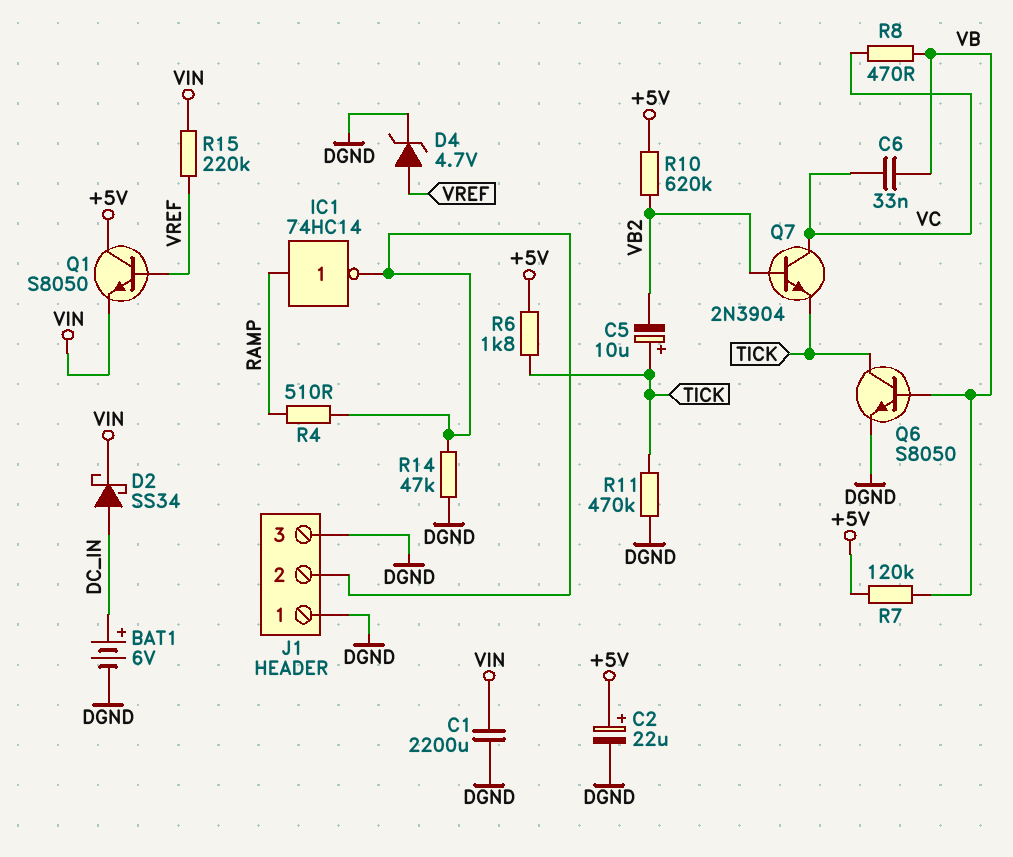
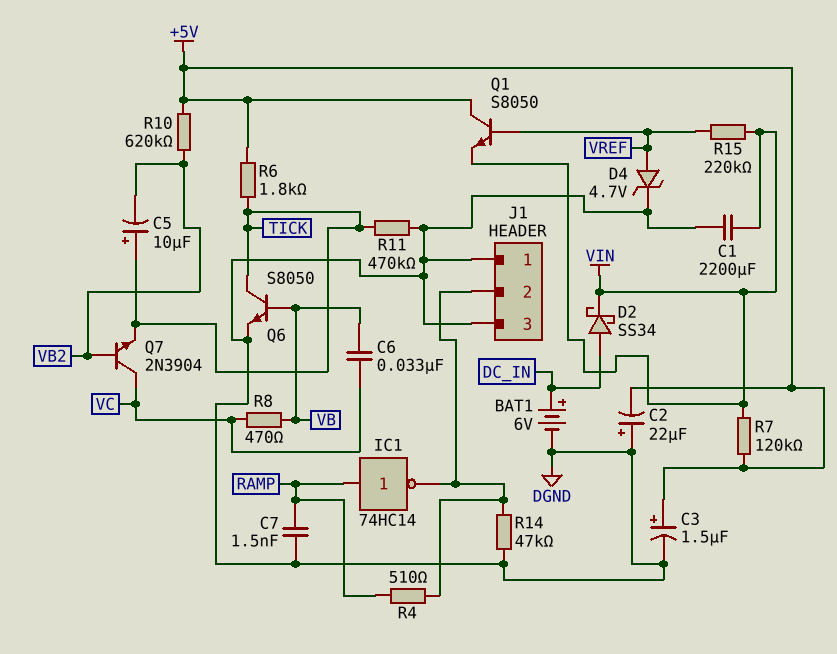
C2: 22uF (plus +5V, minus DGND) -> 22uF (plus DGND, minus +5V)
C3: none -> 1.5uF (plus +5V, minus DGND)
C7: none -> 1.5nF (DGND, RAMP)
R7: 120k (+5V, VB) -> 120k (+5V, VIN)

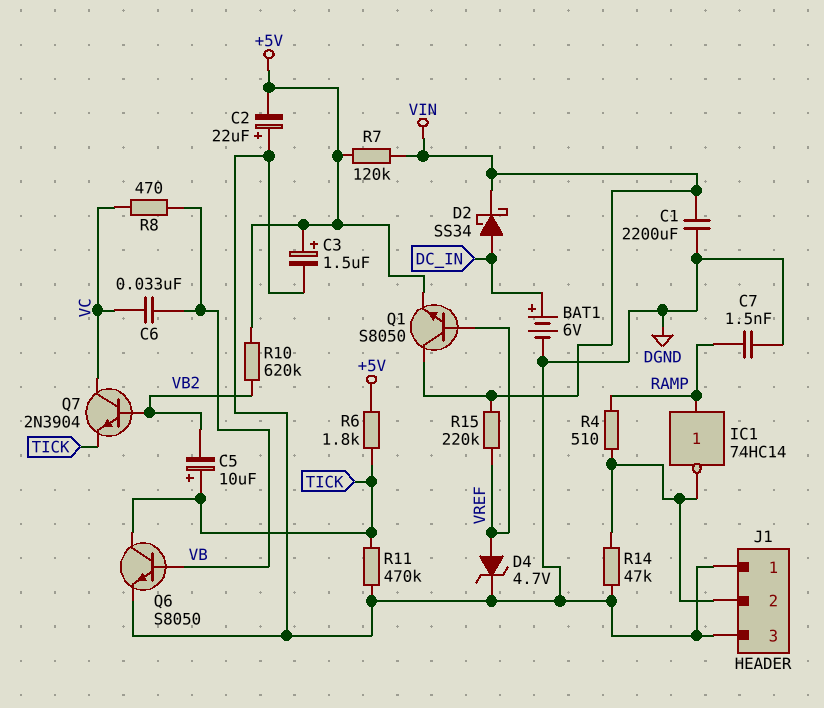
Q1: NPN S8050 (B VREF, C +5V, E VIN) -> NPN S8050 (B VREF, C VIN, E +5V)

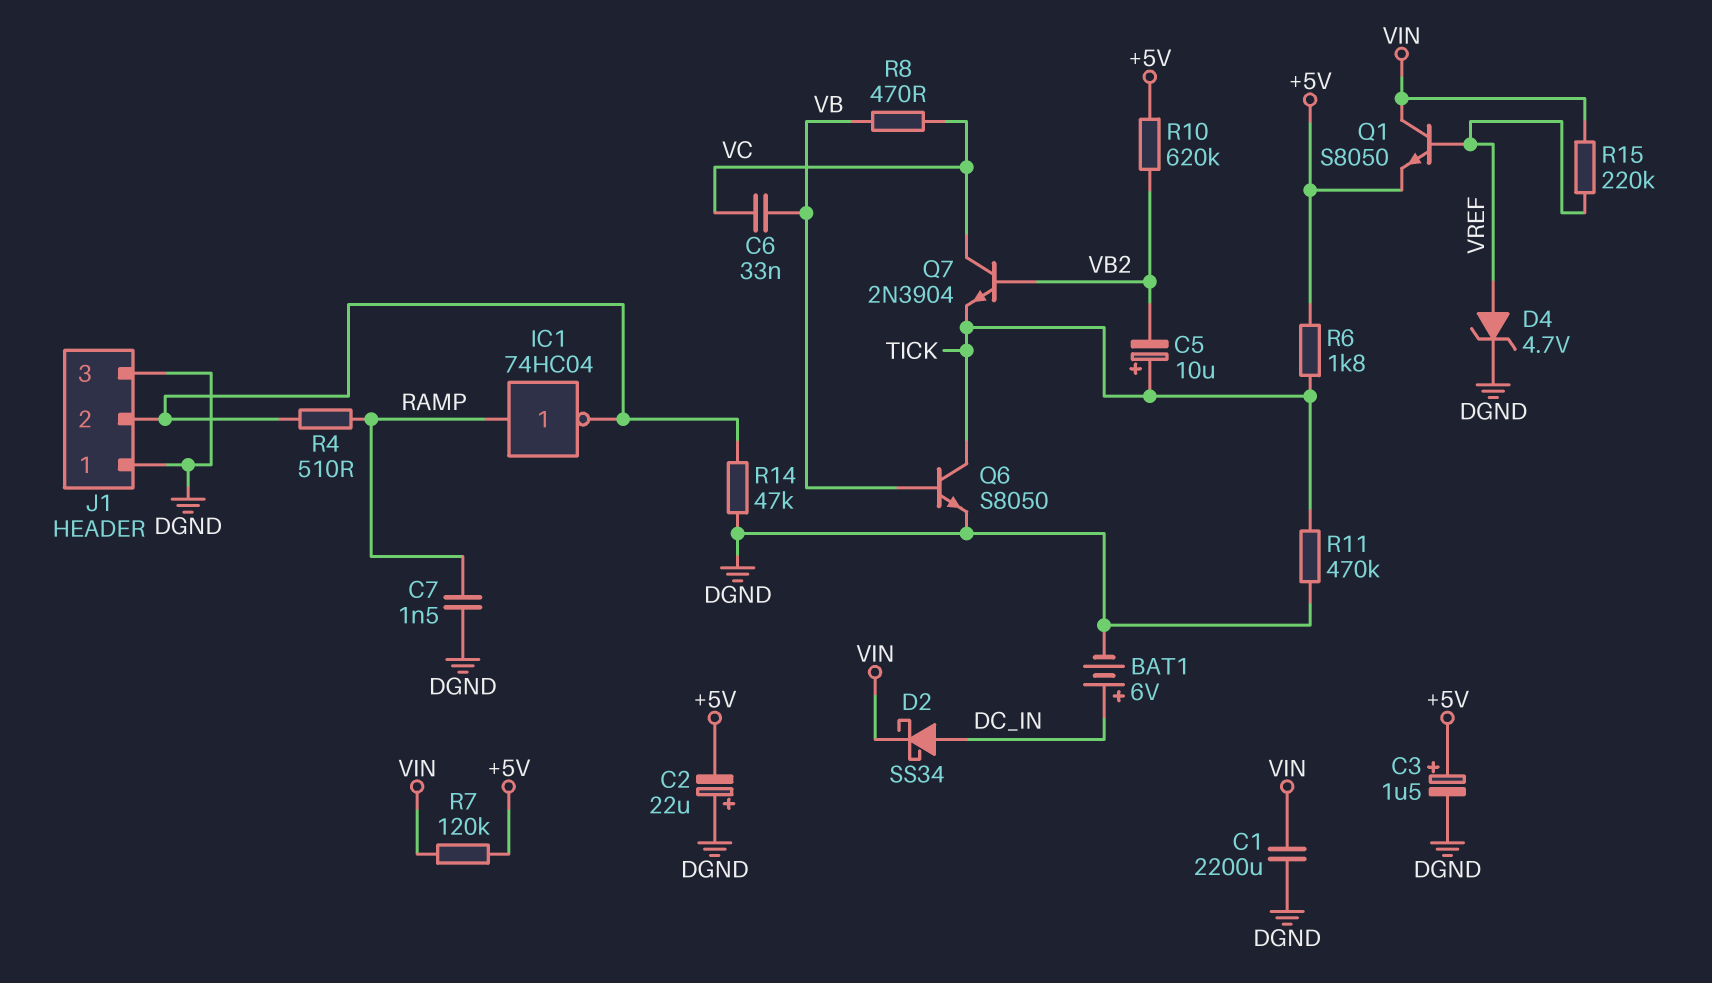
IC1: NOT 74HC14 (in RAMP, out J1/2) -> NOT 74HC04 (in RAMP, out J1/2)

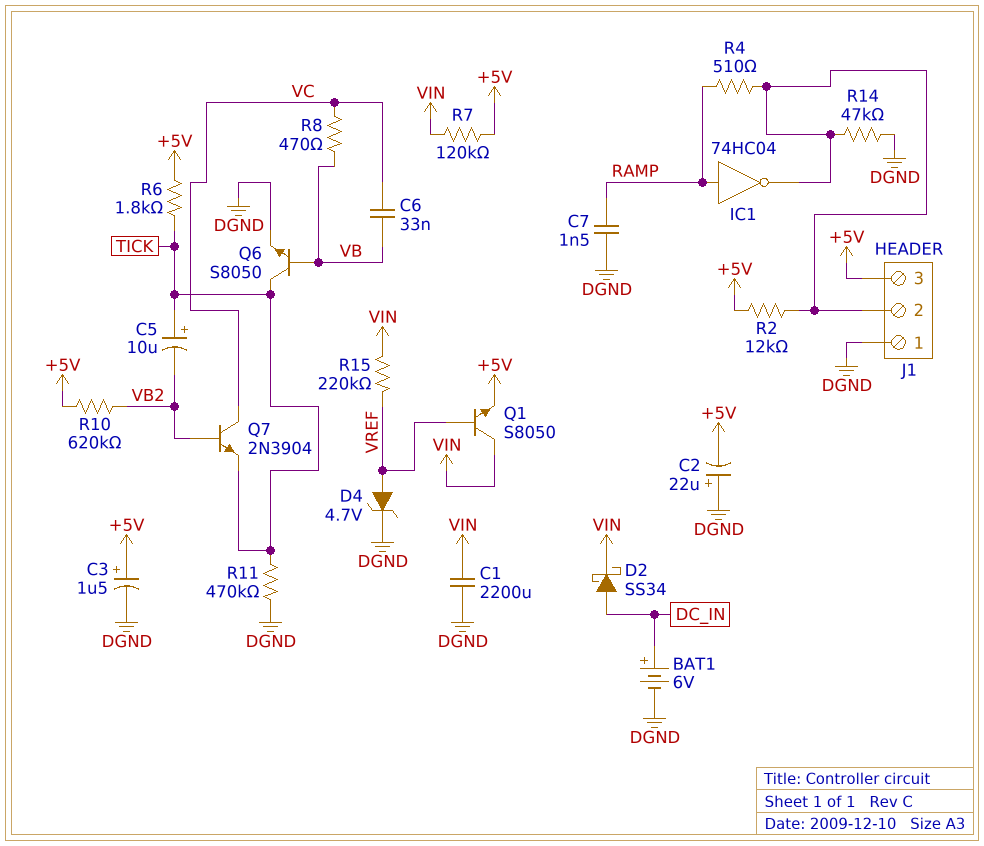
J1 pin 3: DGND -> +5V
R2: none -> 12k (+5V, J1/2)

